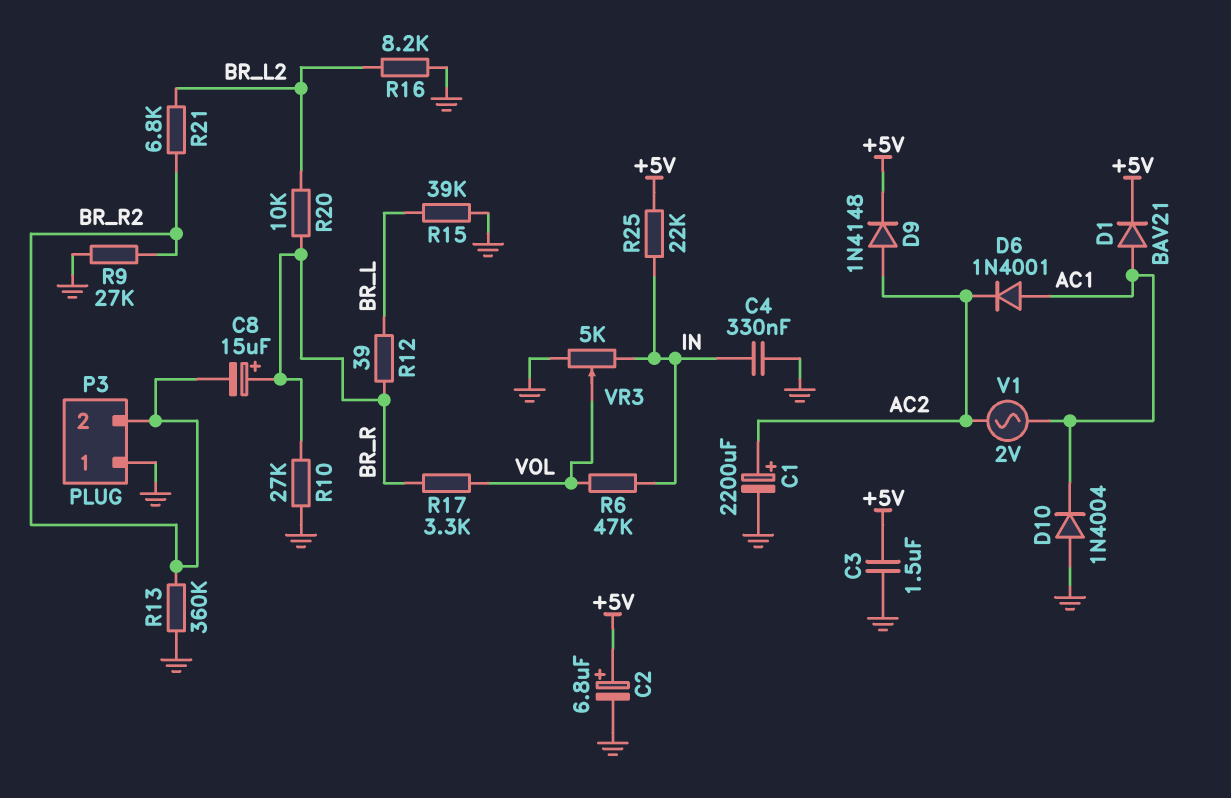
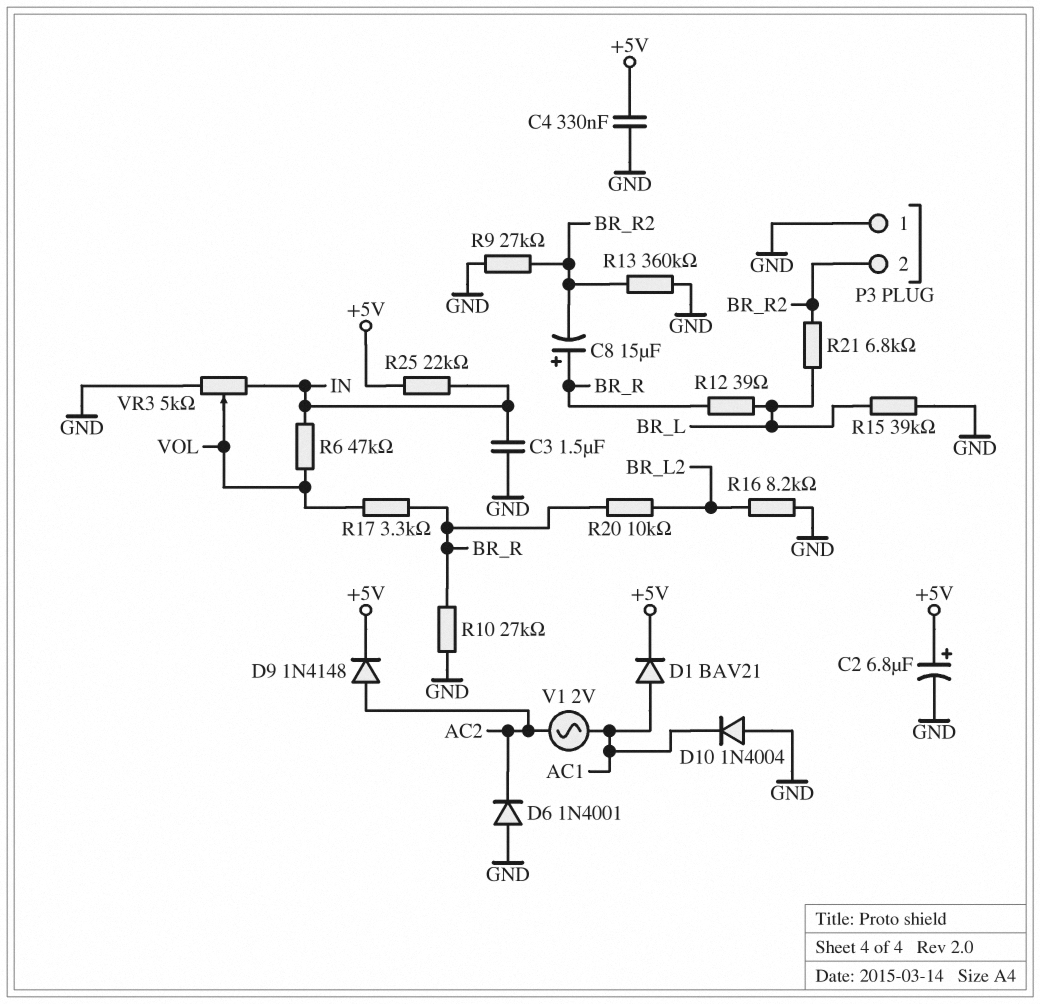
C1: 2200uF (plus AC2, minus GND) -> none
C3: 1.5uF (+5V, GND) -> 1.5uF (GND, IN)
C4: 330nF (GND, IN) -> 330nF (+5V, GND)
D6: diode 1N4001 (A AC1, K AC2) -> diode 1N4001 (A GND, K AC2)
R21: 6.8k (BR_L2, BR_R2) -> 6.8k (BR_L, BR_R2)

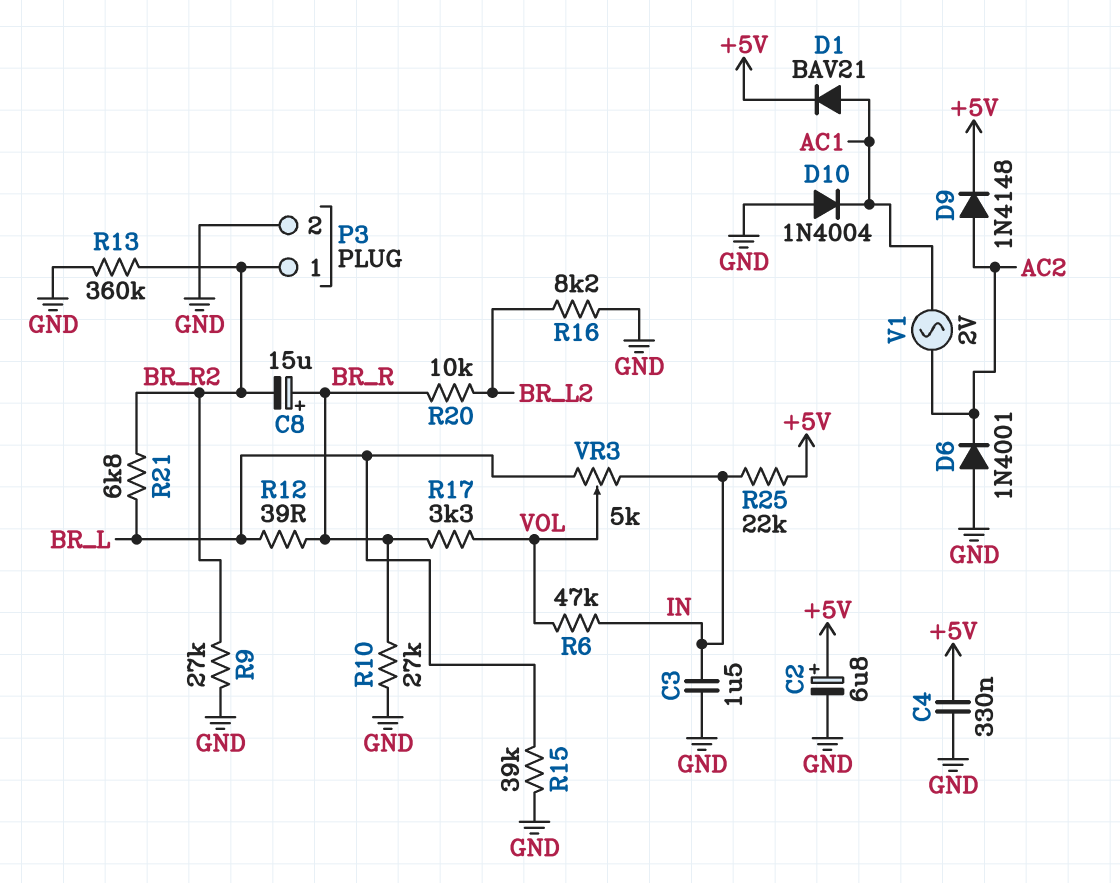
P3 pin 1: GND -> BR_R2
P3 pin 2: BR_R2 -> GND
VR3: 5k (GND, IN, wiper VOL) -> 5k (BR_L, IN, wiper VOL)

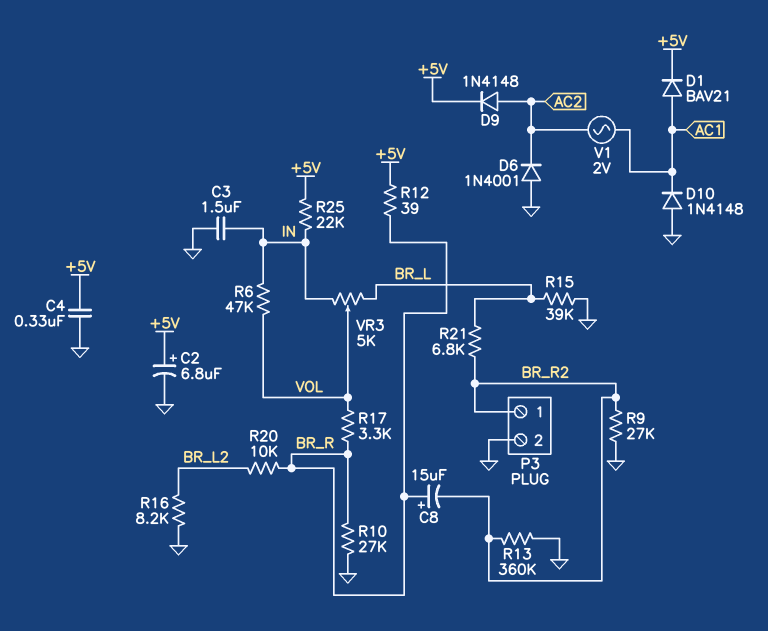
D10: diode 1N4004 (A GND, K AC1) -> diode 1N4148 (A GND, K AC1)
R12: 39 (BR_L, BR_R) -> 39 (+5V, BR_R)

